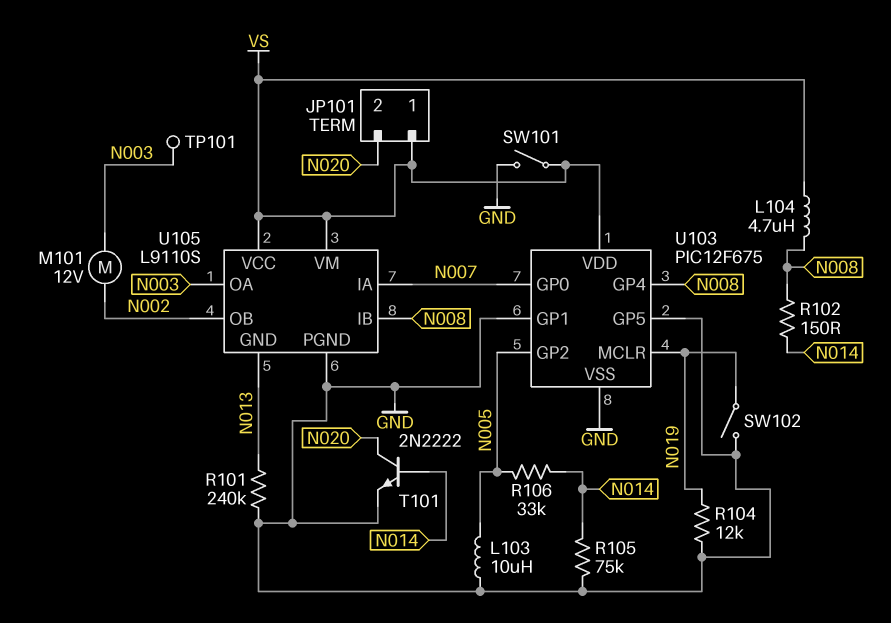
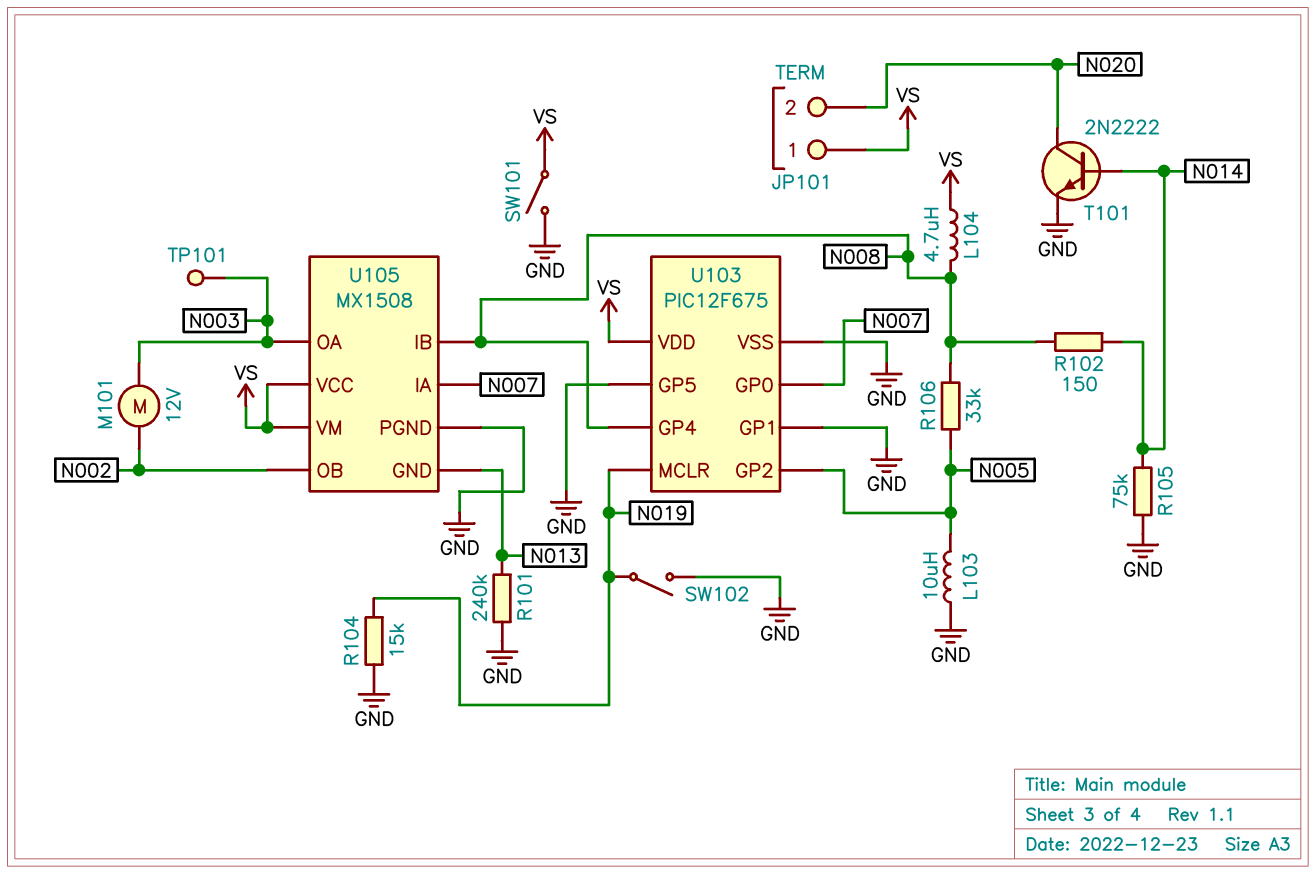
R104: 12k (GND, N019) -> 15k (GND, N019)
R106: 33k (N005, N014) -> 33k (N005, N008)
U105: L9110S -> MX1508

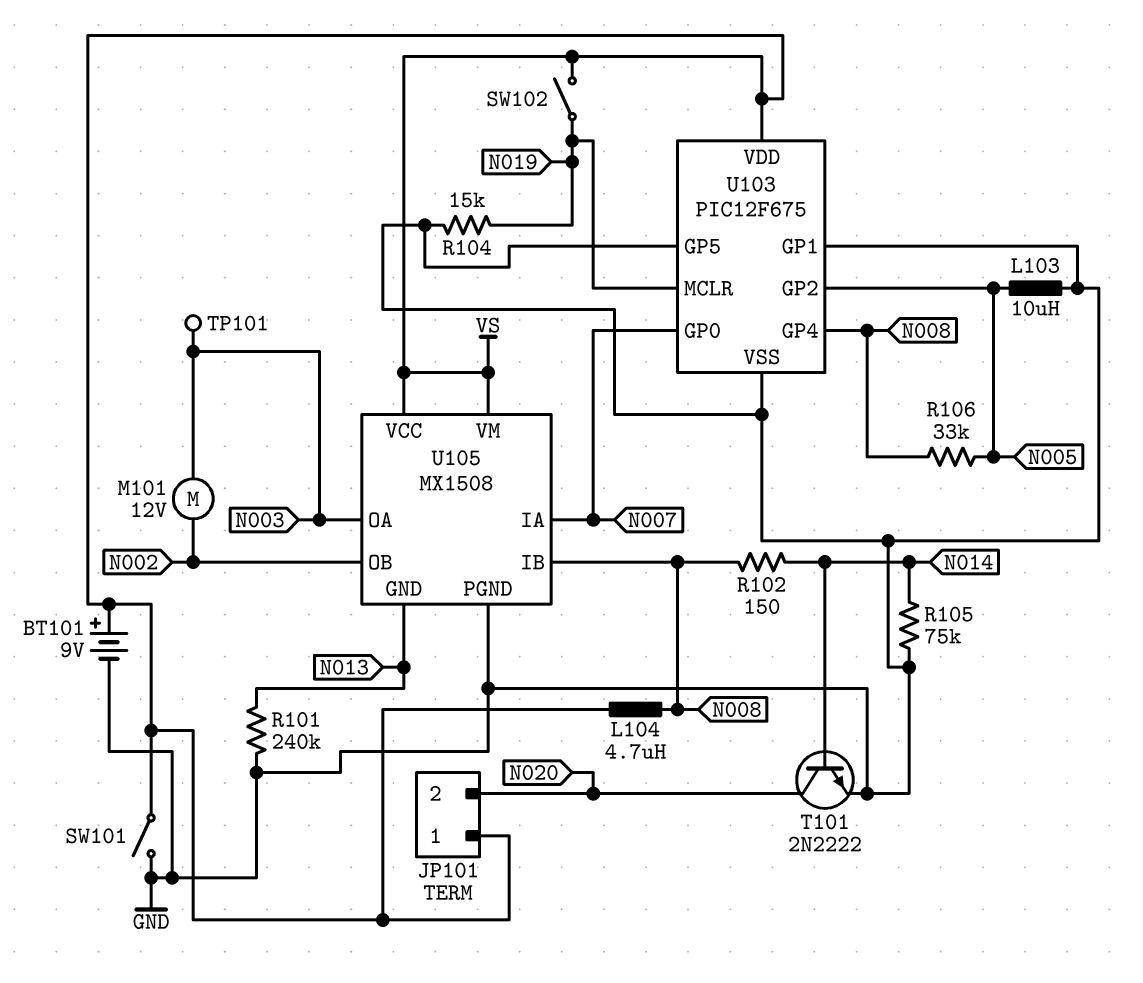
BT101: none -> 9V (plus VS, minus GND)
SW102: switch (GND, N019) -> switch (N019, VS)

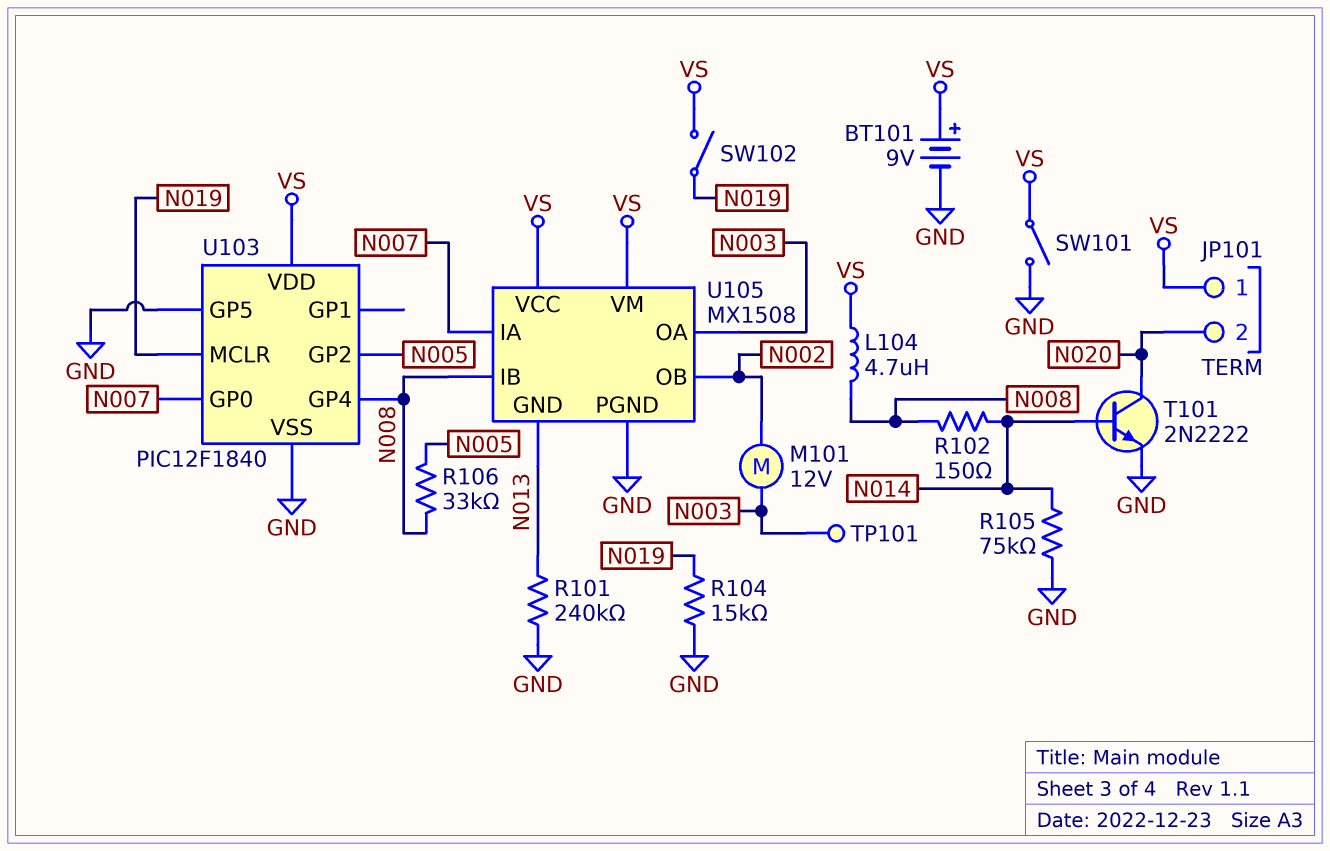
L103: 10uH (GND, N005) -> none
U103: PIC12F675 -> PIC12F1840
U103 pin GP1: GND -> none

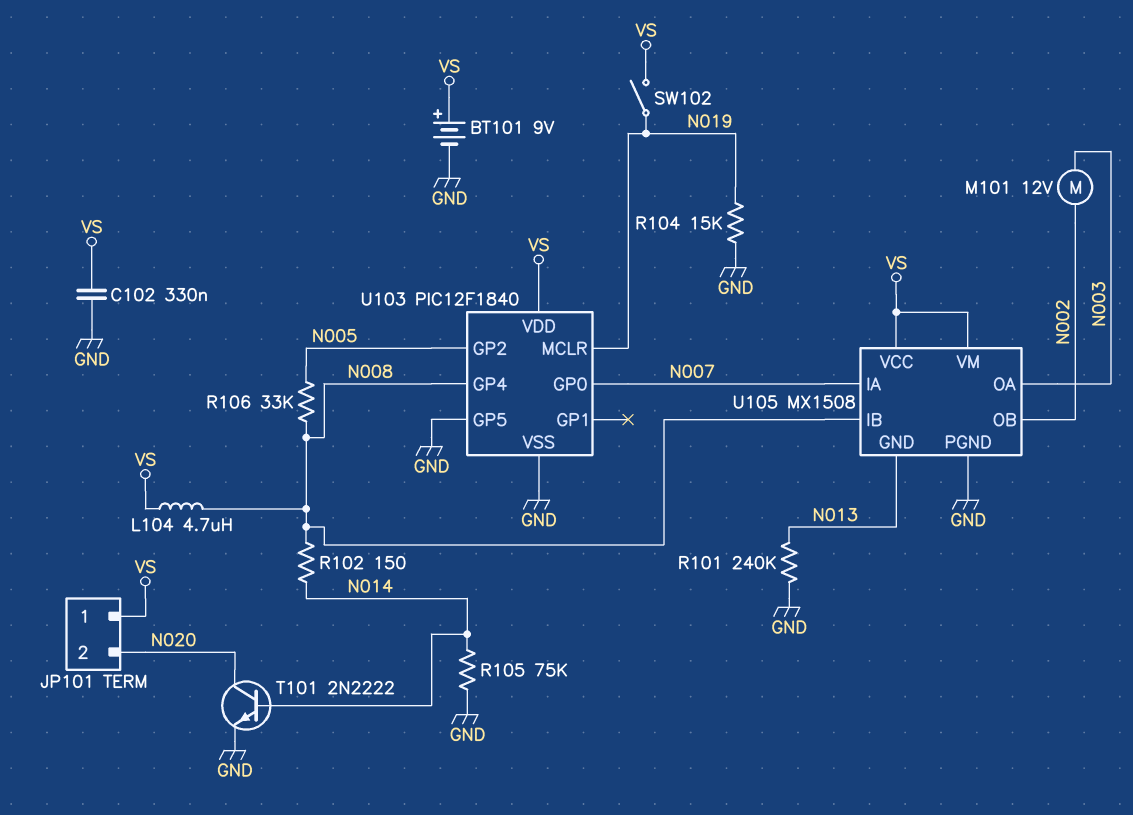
C102: none -> 330nF (GND, VS)
SW101: switch (GND, VS) -> none
TP101: test point (N003) -> none

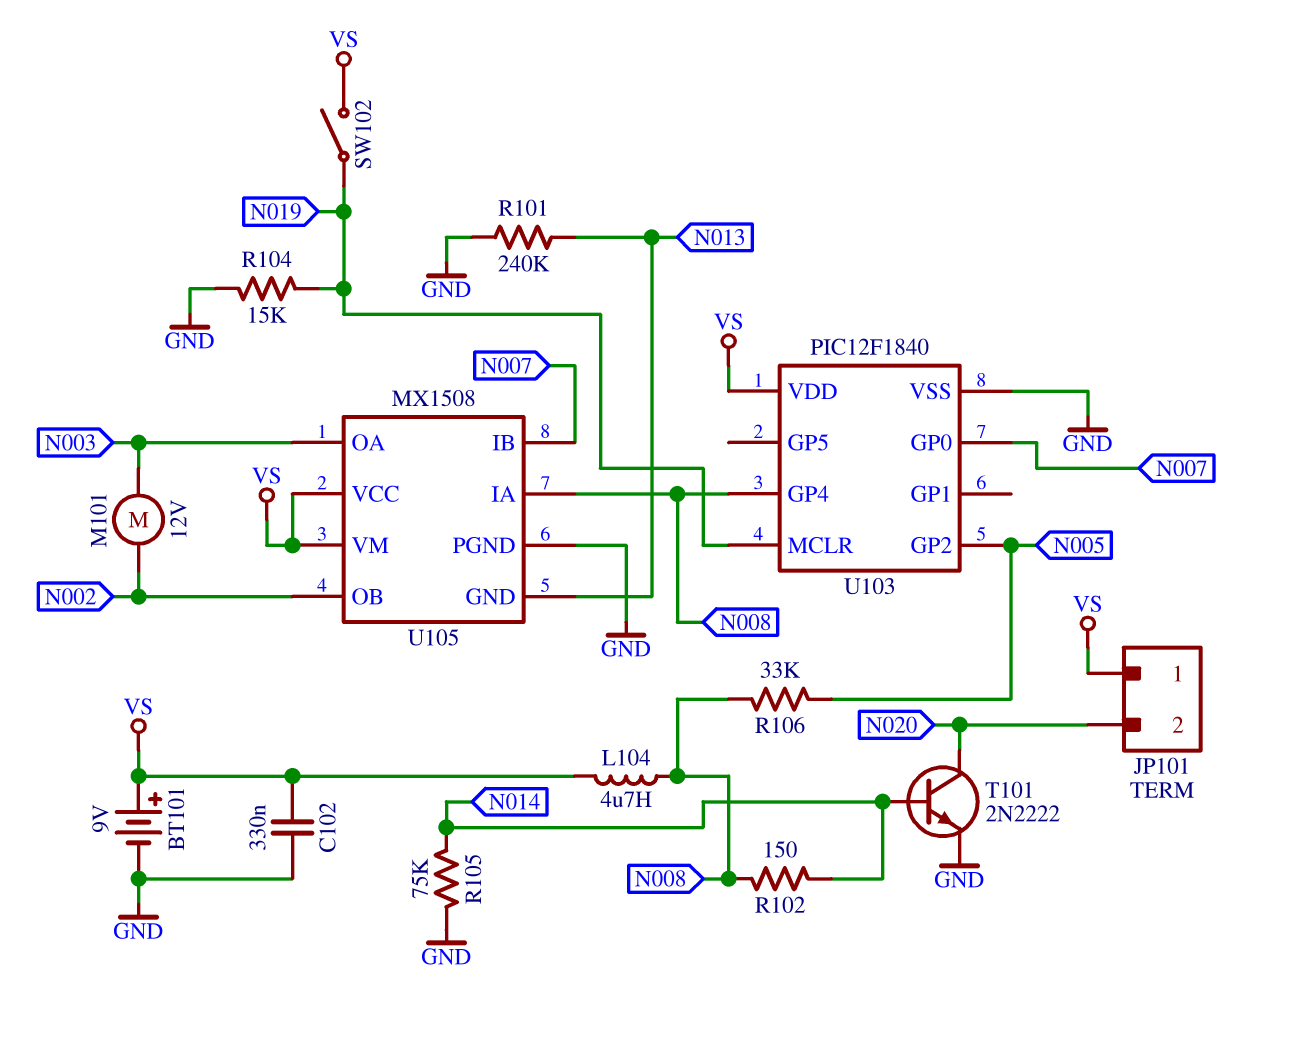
U103 pin GP5: GND -> none
U105 pin IA: N007 -> N008
U105 pin IB: N008 -> N007

